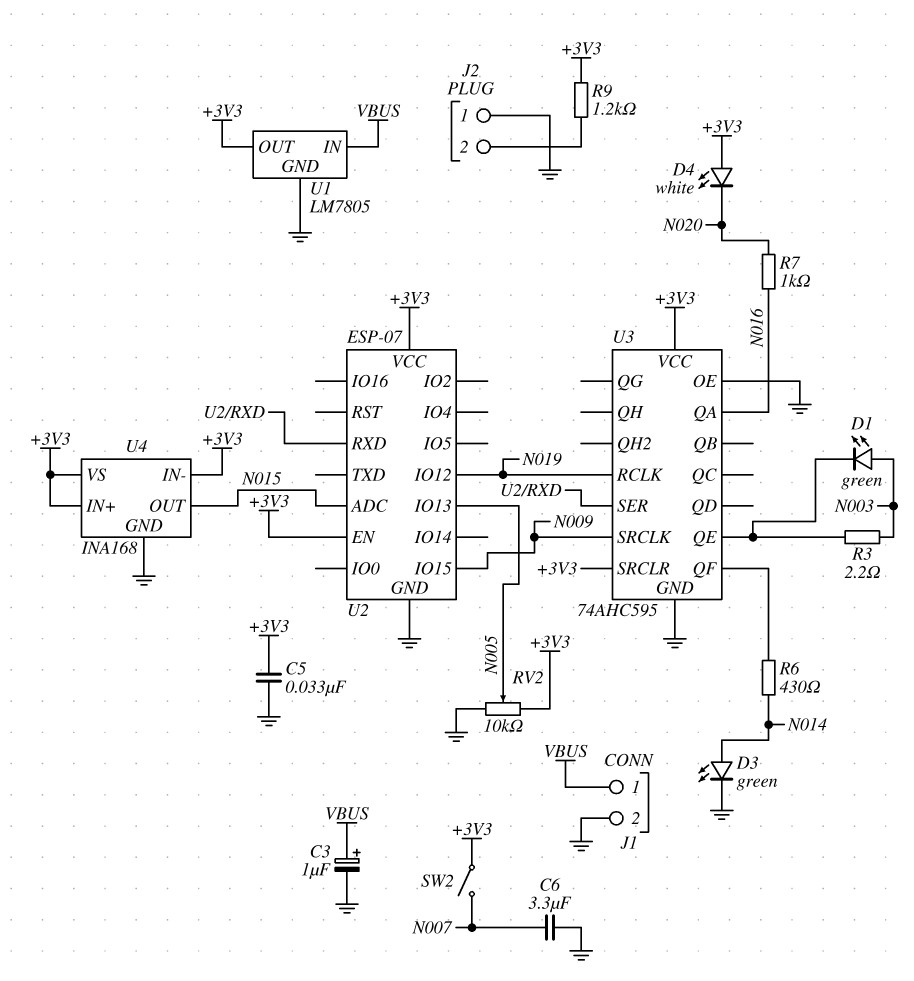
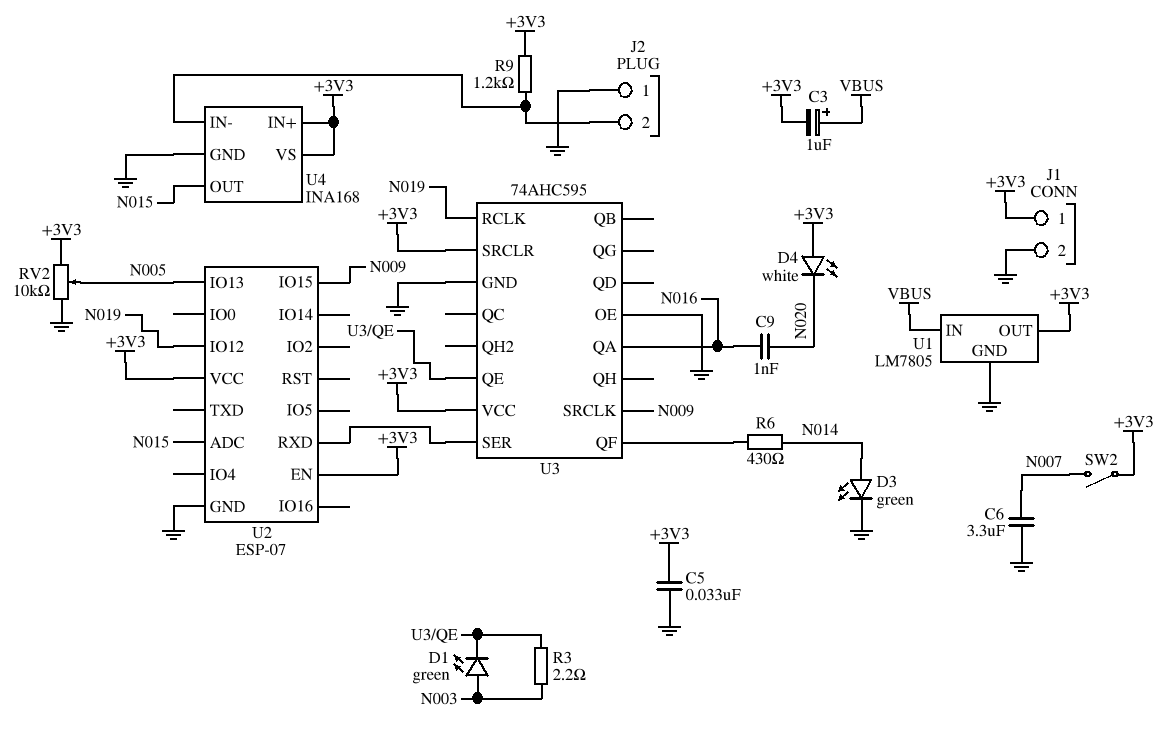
C3: 1uF (plus VBUS, minus GND) -> 1uF (plus VBUS, minus +3V3)
C9: none -> 1nF (N016, N020)
J1 pin 1: VBUS -> +3V3
R7: 1k (N016, N020) -> none
U4 pin IN-: +3V3 -> J2/2

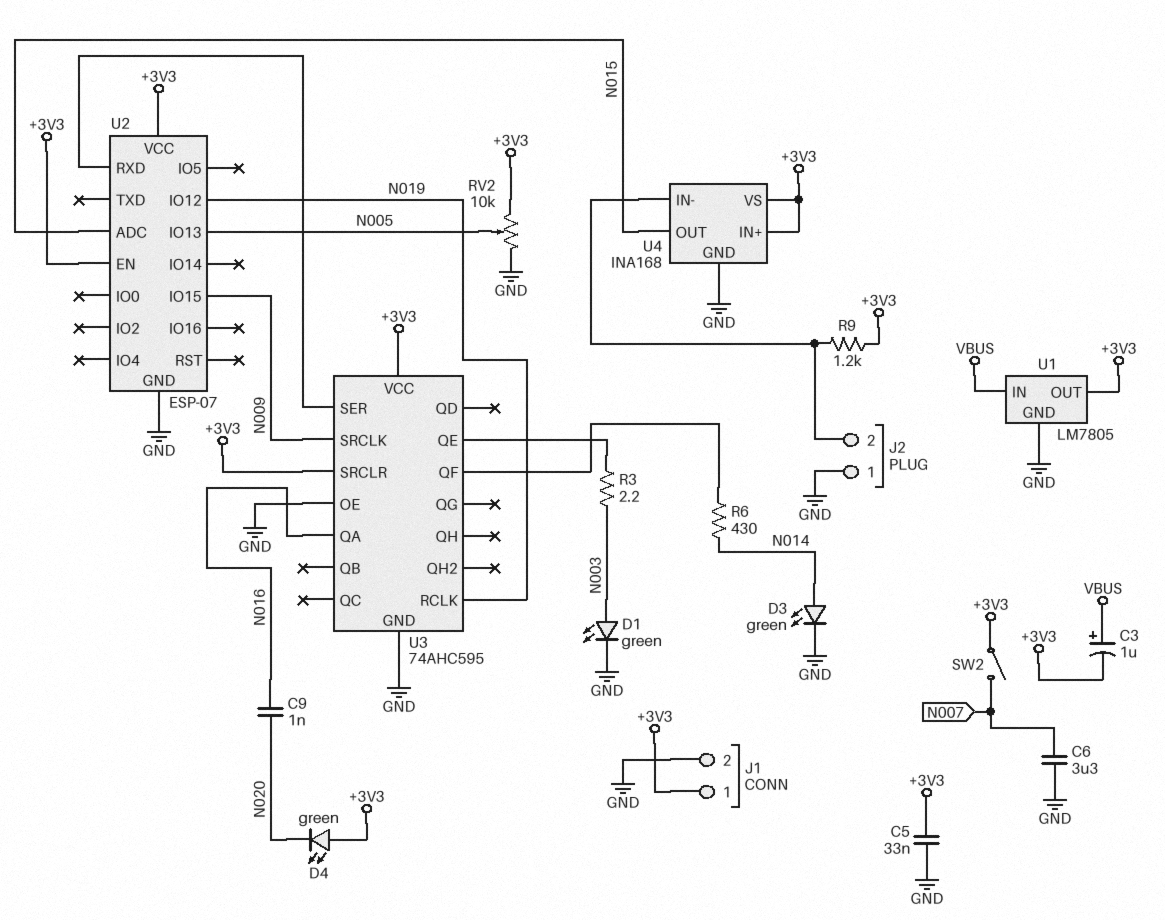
D1: LED green (A N003, K U3/QE) -> LED green (A N003, K GND)
D4: LED white (A +3V3, K N020) -> LED green (A +3V3, K N020)

